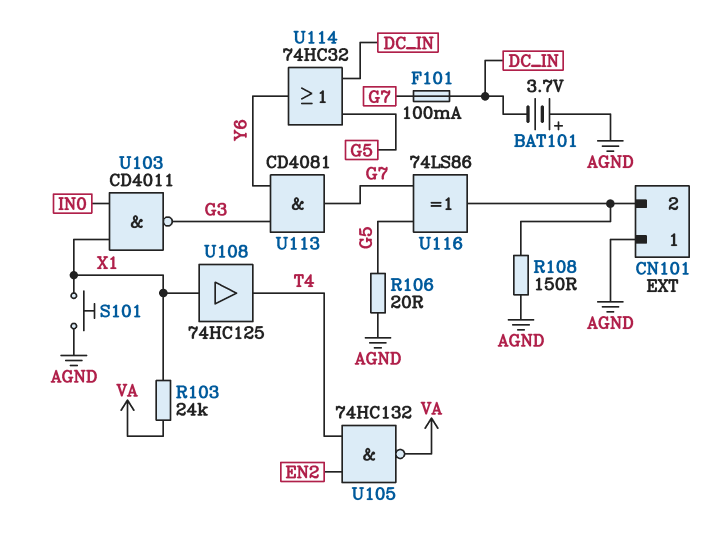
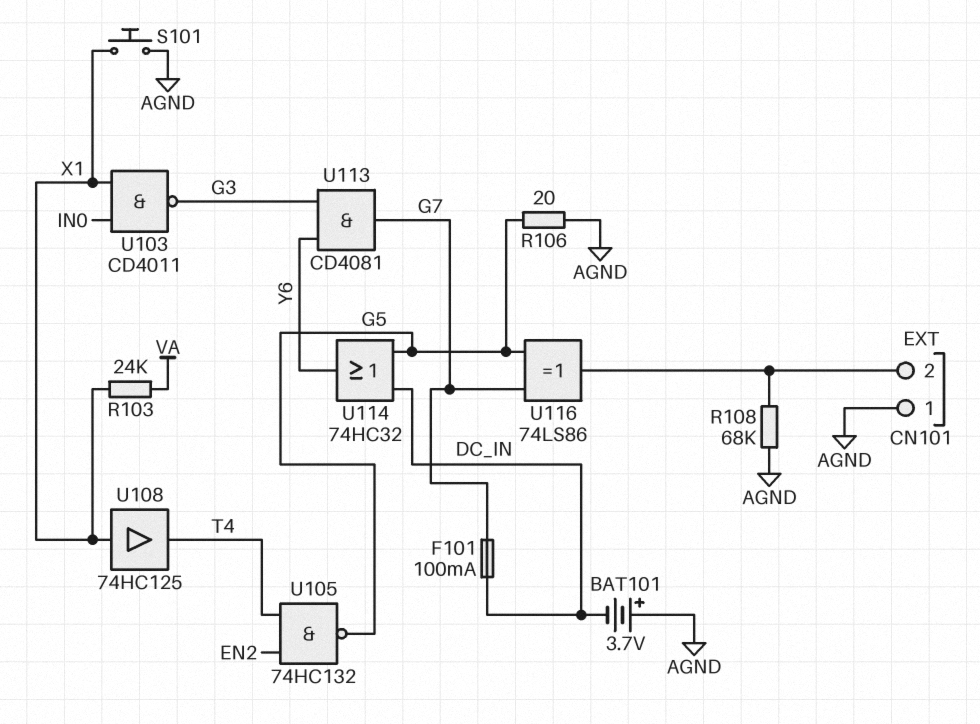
R108: 150 (AGND, CN101/2) -> 68k (AGND, CN101/2)
U105: NAND 74HC132 (in EN2, in T4, out VA) -> NAND 74HC132 (in EN2, in T4, out G5)

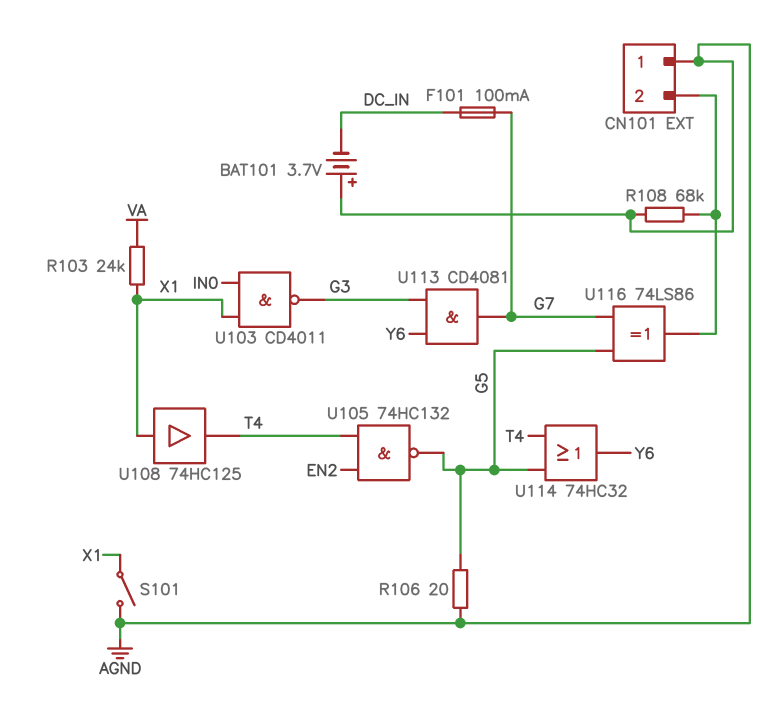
S101: button (AGND, X1) -> switch (AGND, X1)
U114: OR 74HC32 (in DC_IN, in G5, out Y6) -> OR 74HC32 (in G5, in T4, out Y6)

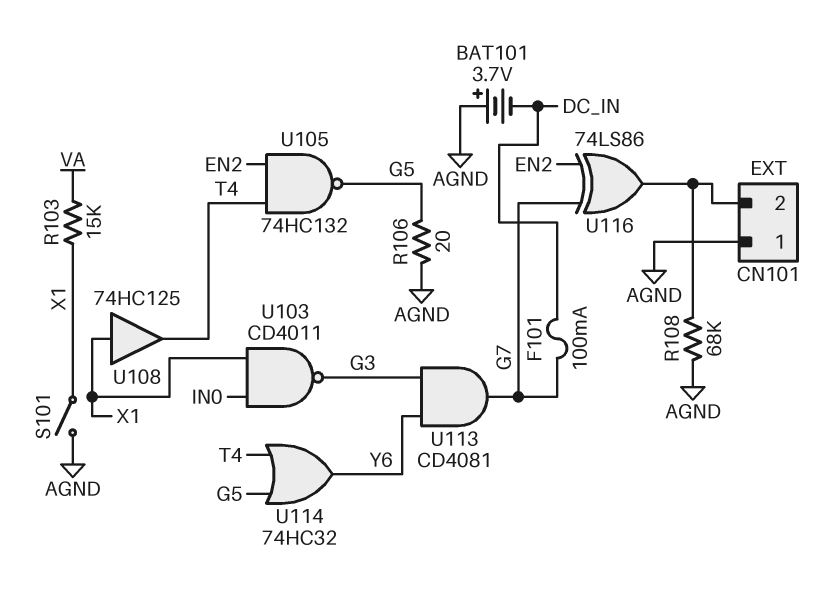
R103: 24k (VA, X1) -> 15k (VA, X1)
U116: XOR 74LS86 (in G5, in G7, out CN101/2) -> XOR 74LS86 (in EN2, in G7, out CN101/2)

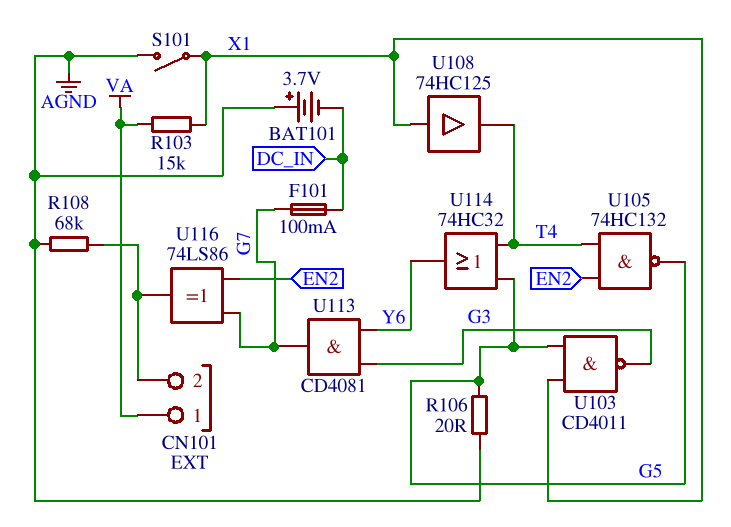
CN101 pin 1: AGND -> VA
U103: NAND CD4011 (in IN0, in X1, out G3) -> NAND CD4011 (in G5, in X1, out G3)

